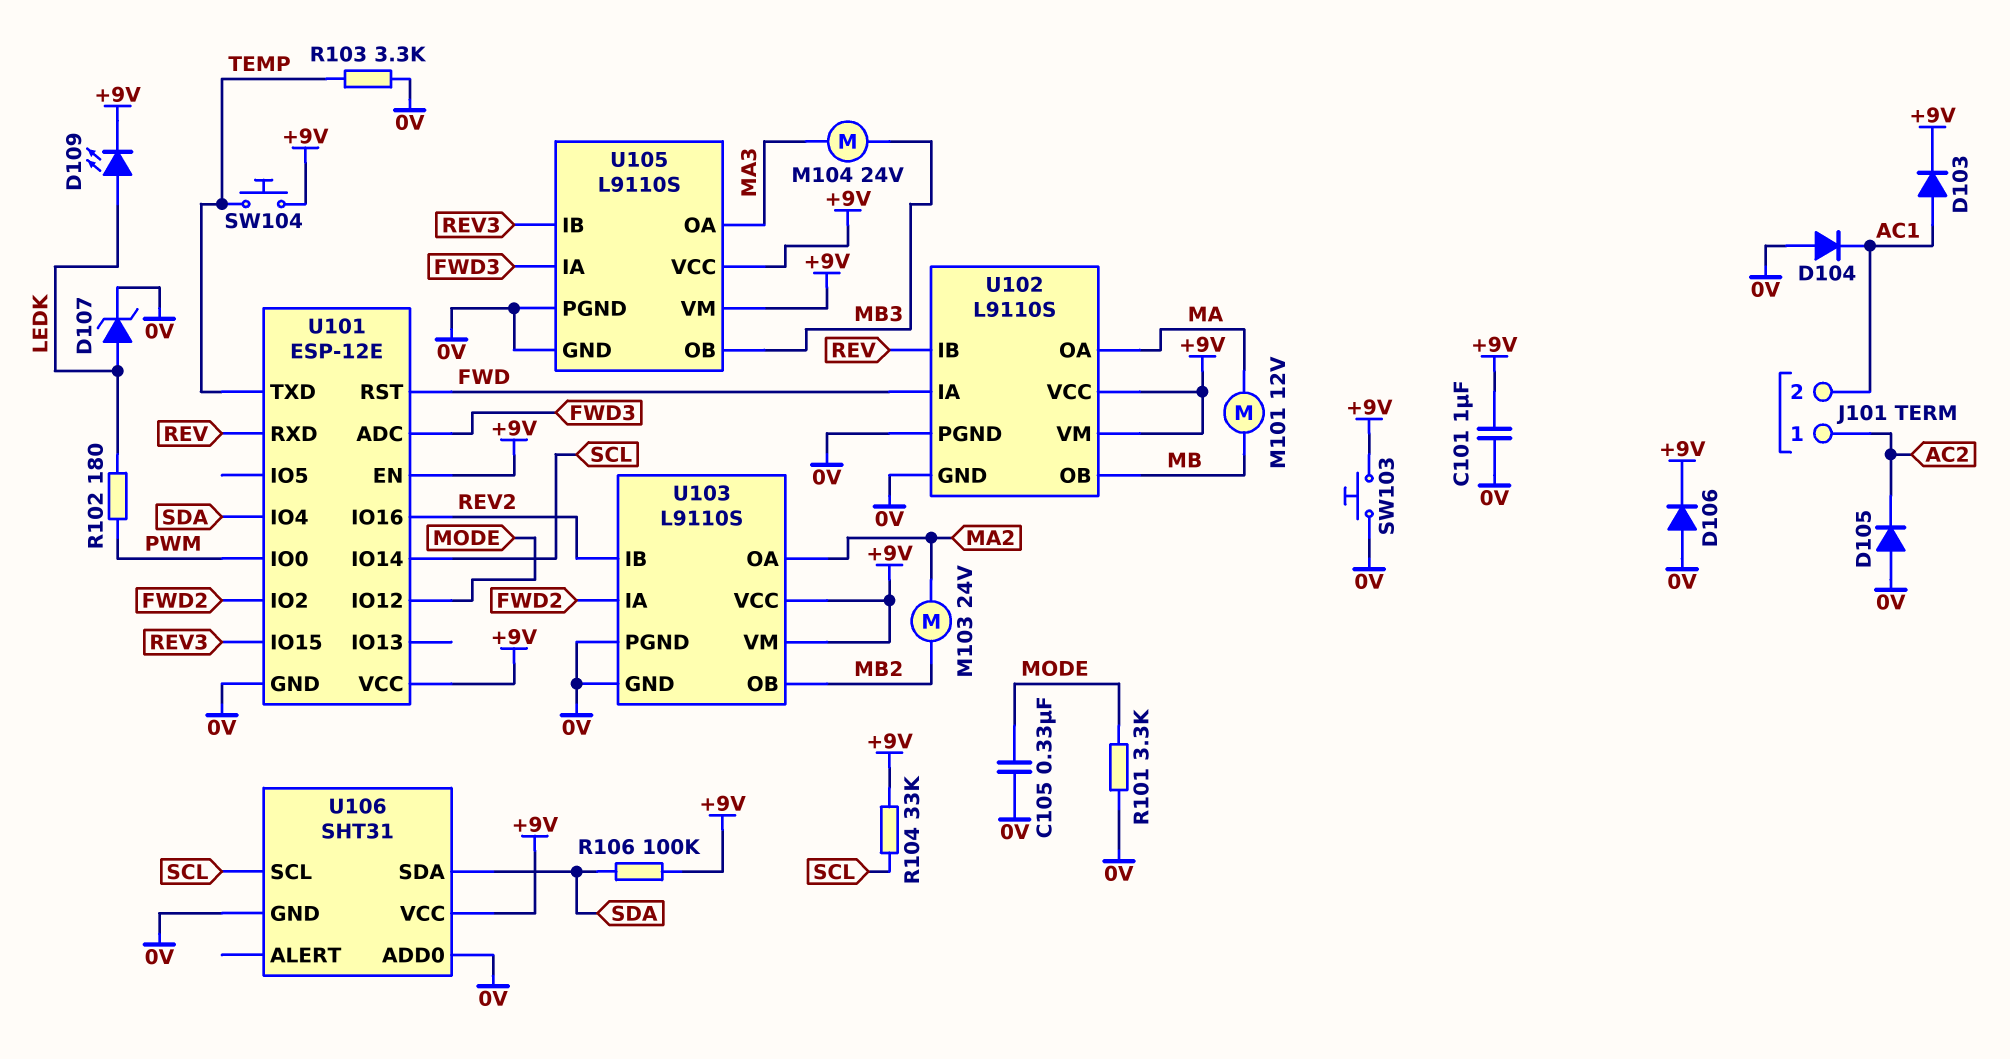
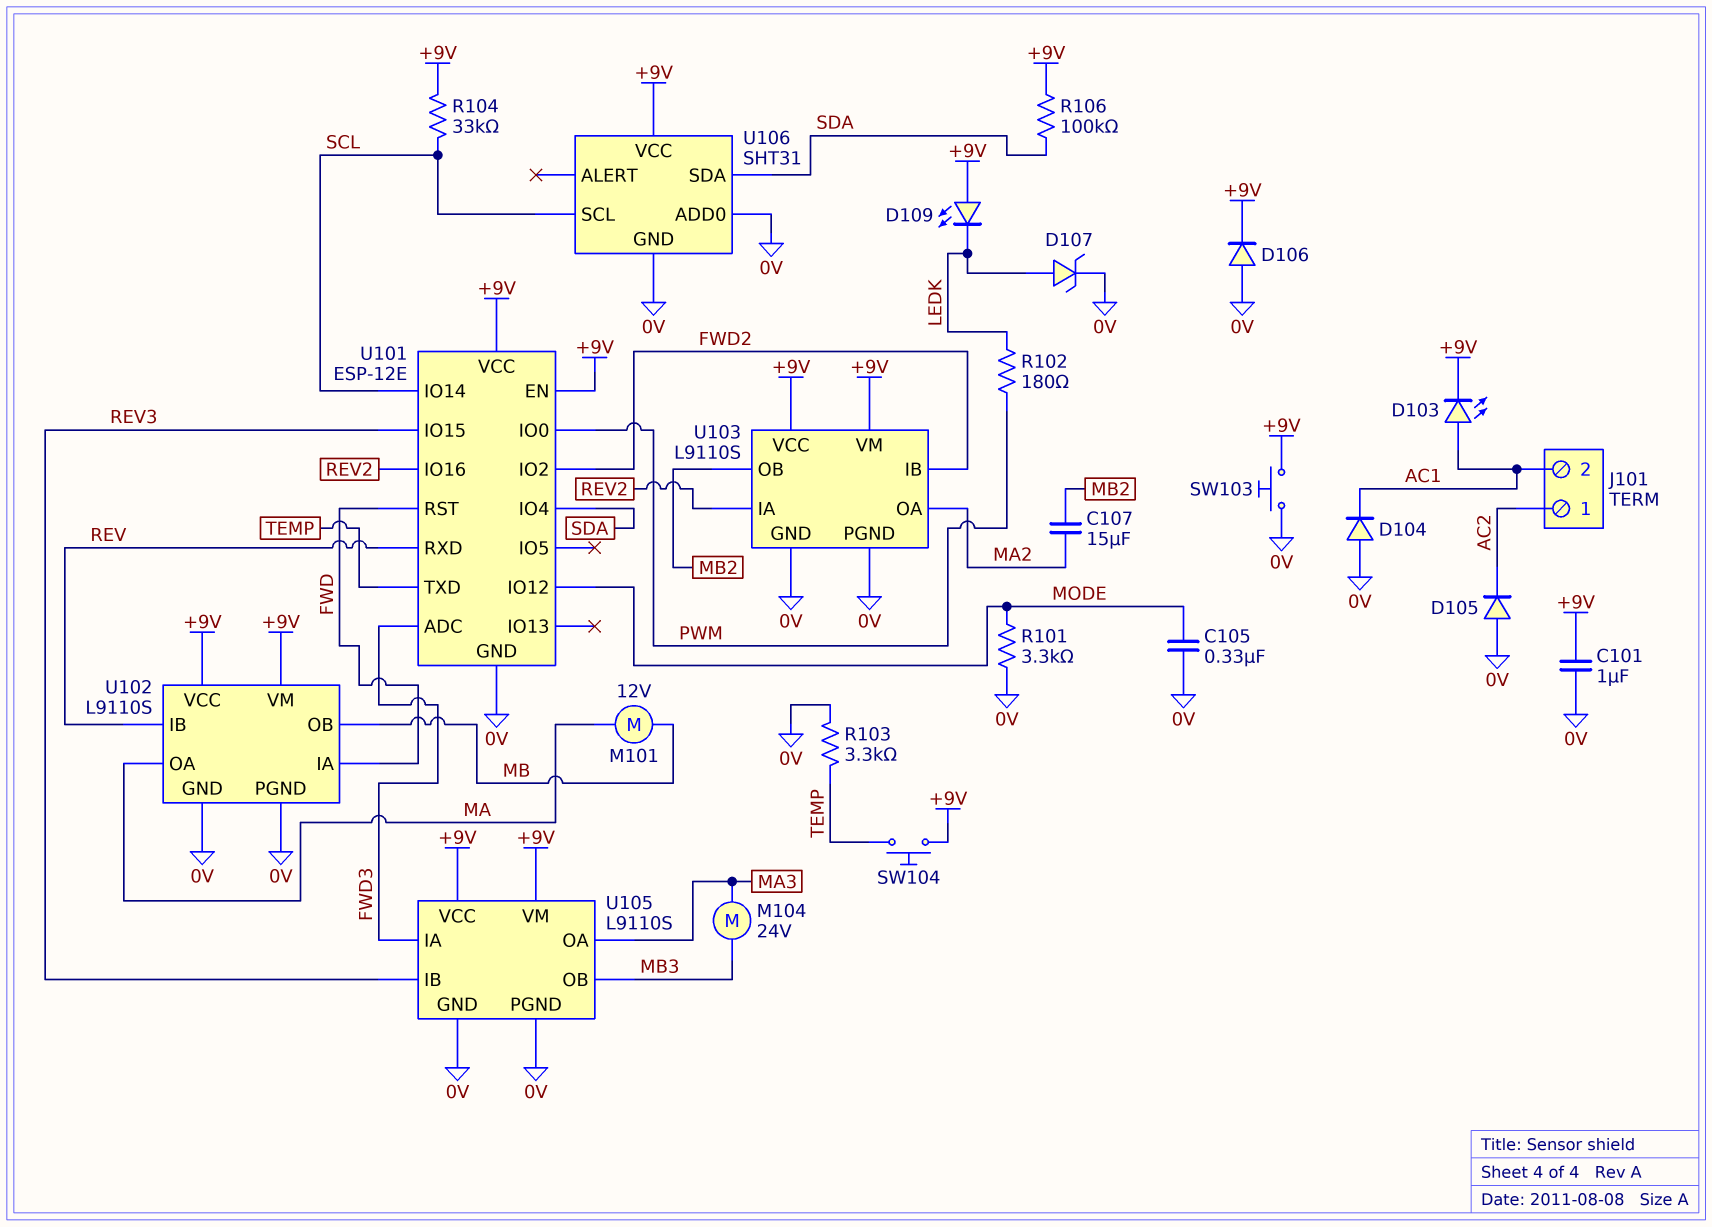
C107: none -> 15uF (MA2, MB2)
D103: diode (A AC1, K +9V) -> LED (A AC1, K +9V)
D109: LED (A LEDK, K +9V) -> LED (A +9V, K LEDK)
M103: motor 24V (MA2, MB2) -> none
U103 pin IA: FWD2 -> REV2
U103 pin IB: REV2 -> FWD2

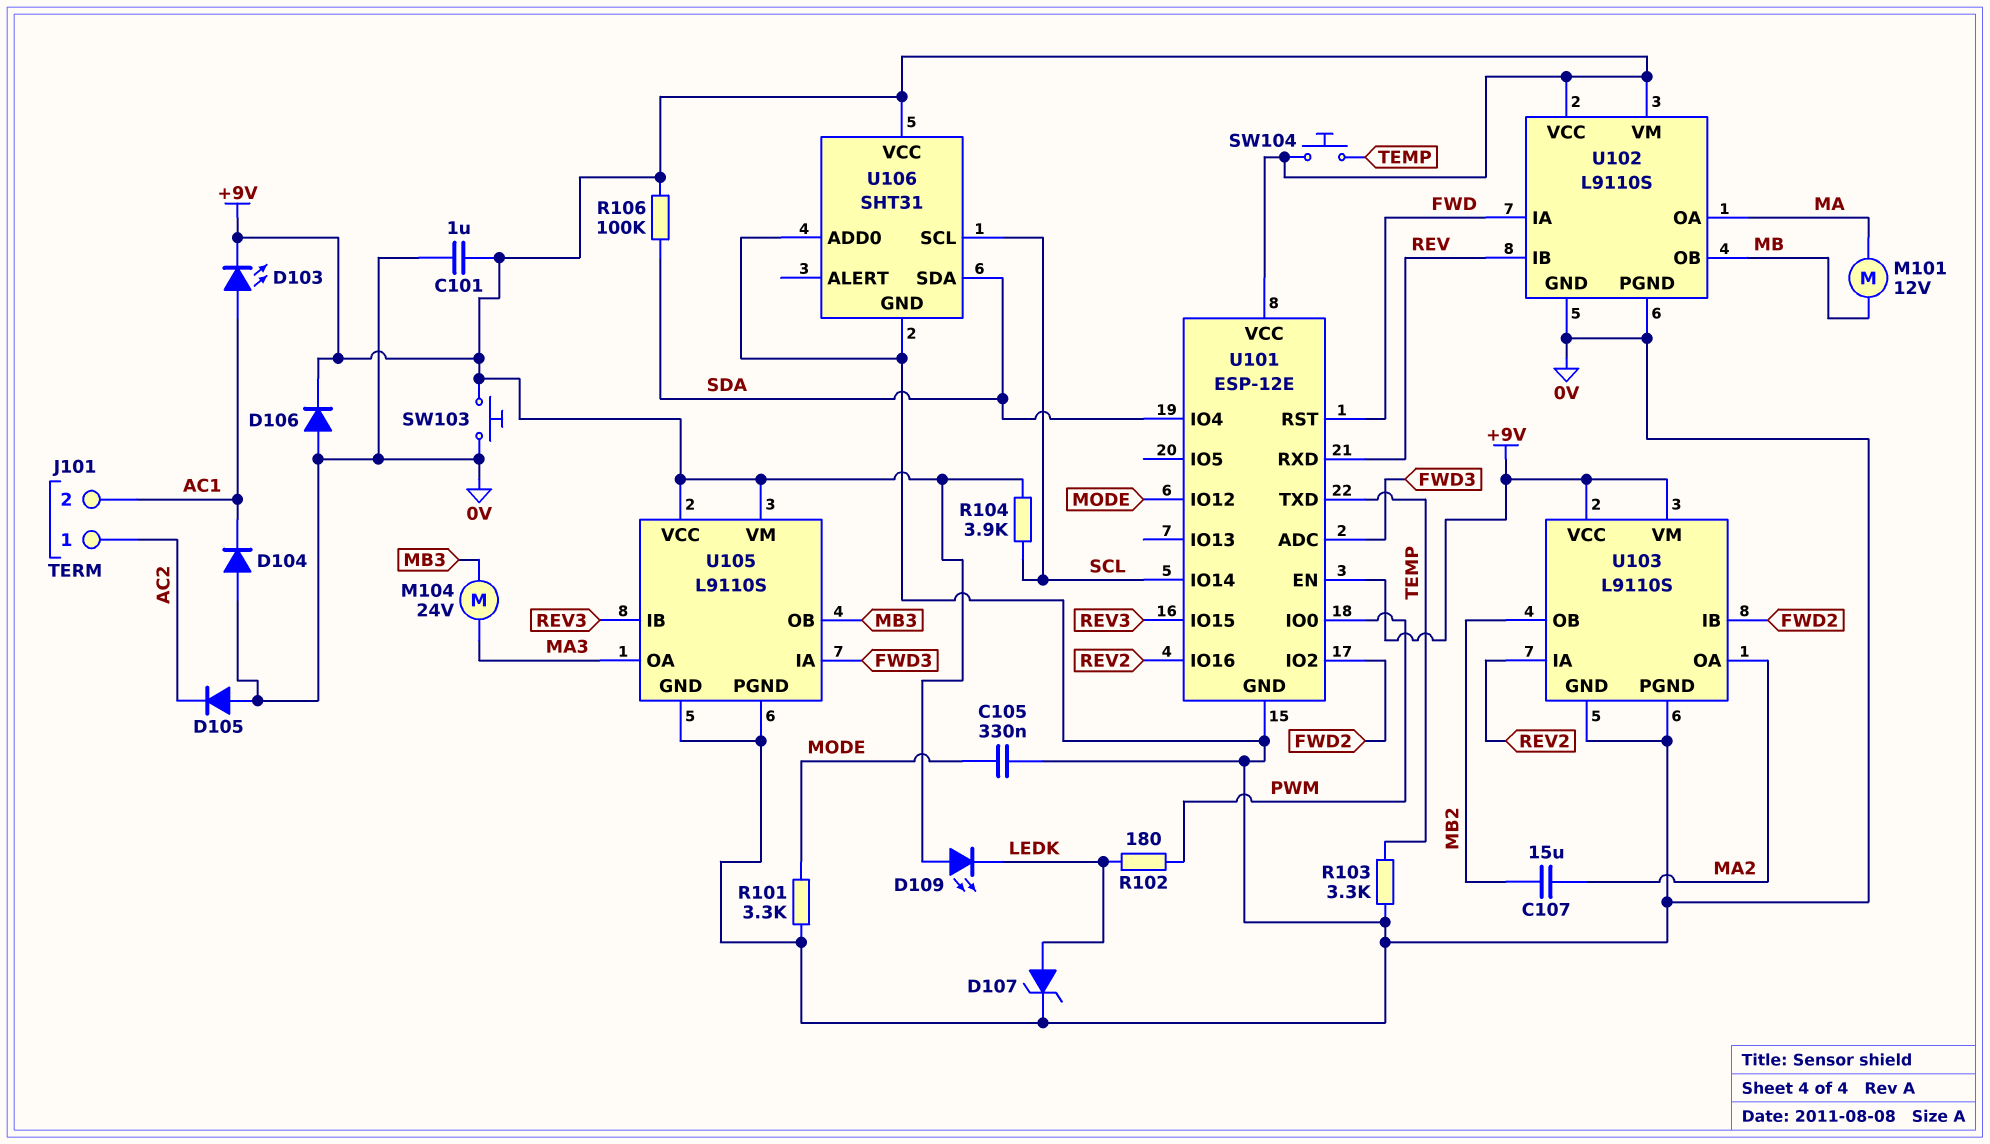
R104: 33k (+9V, SCL) -> 3.9k (+9V, SCL)

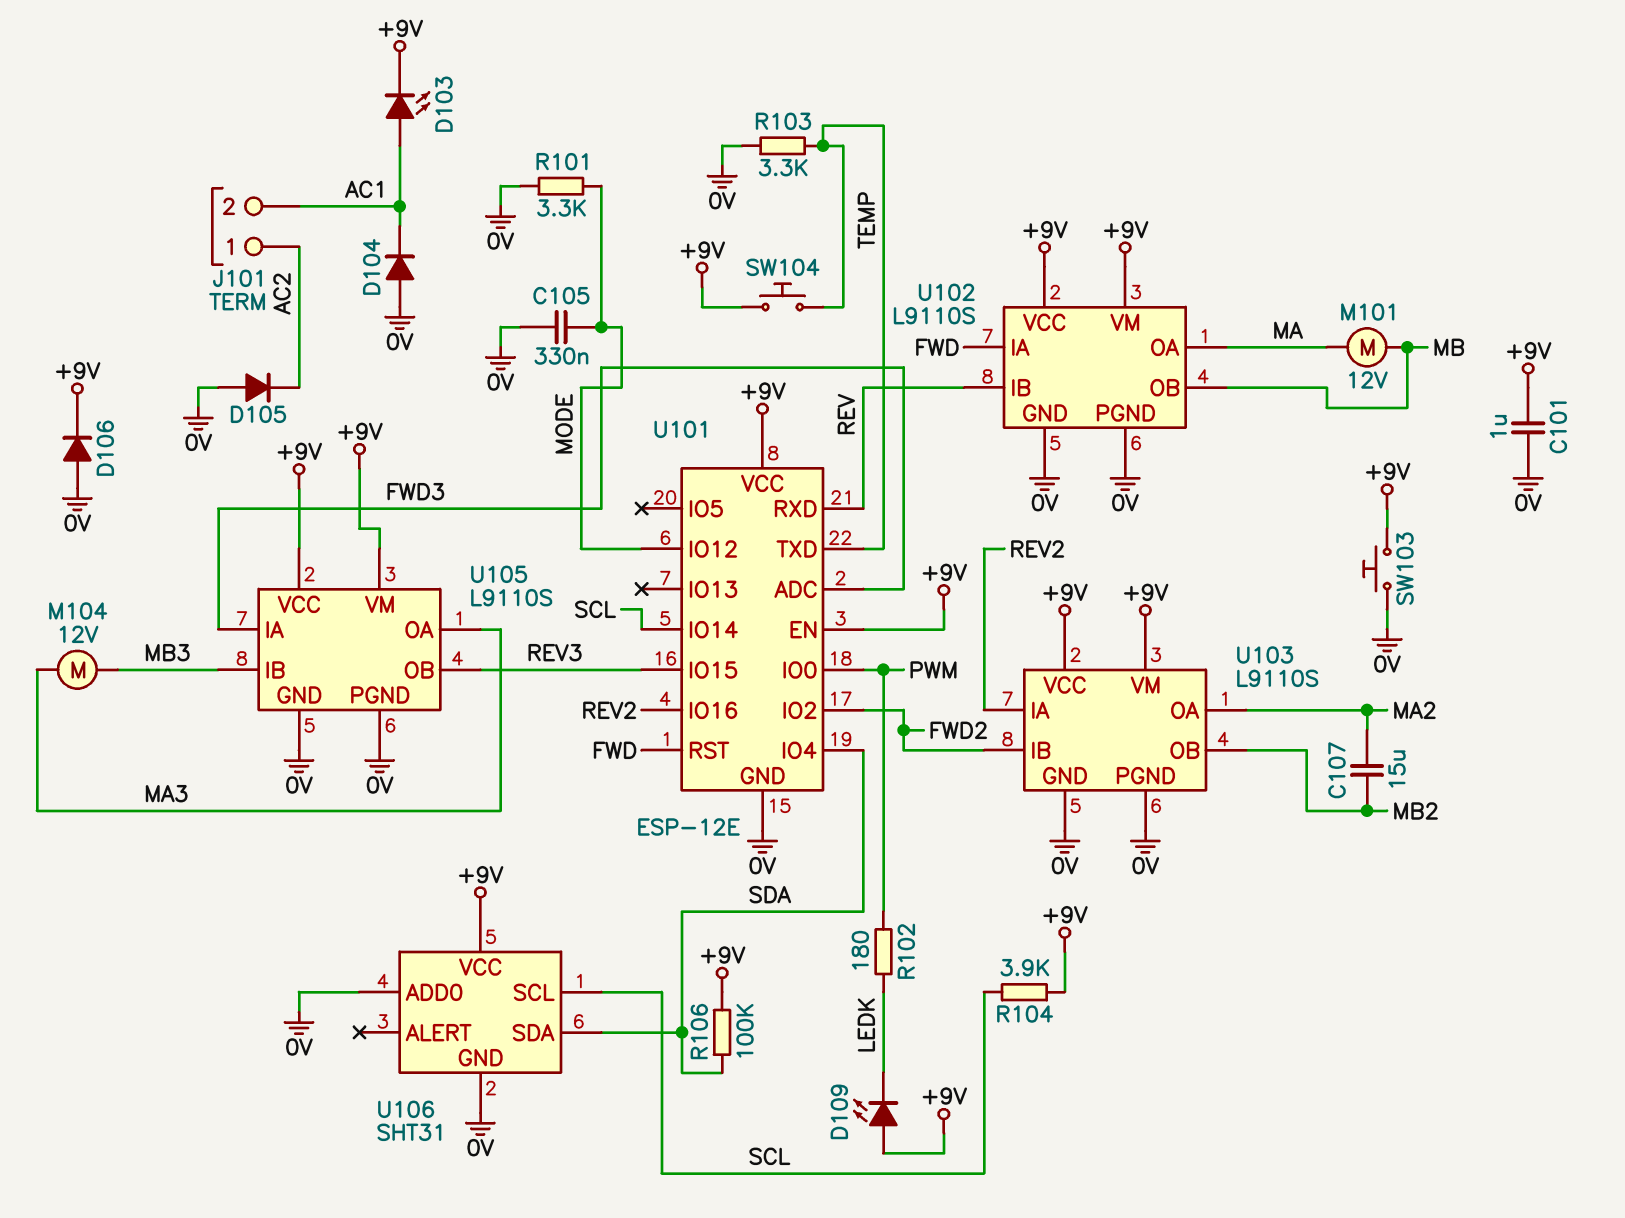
D107: zener (A LEDK, K 0V) -> none
M104: motor 24V (MA3, MB3) -> motor 12V (MA3, MB3)
U105 pin IB: REV3 -> MB3
U105 pin OB: MB3 -> REV3

